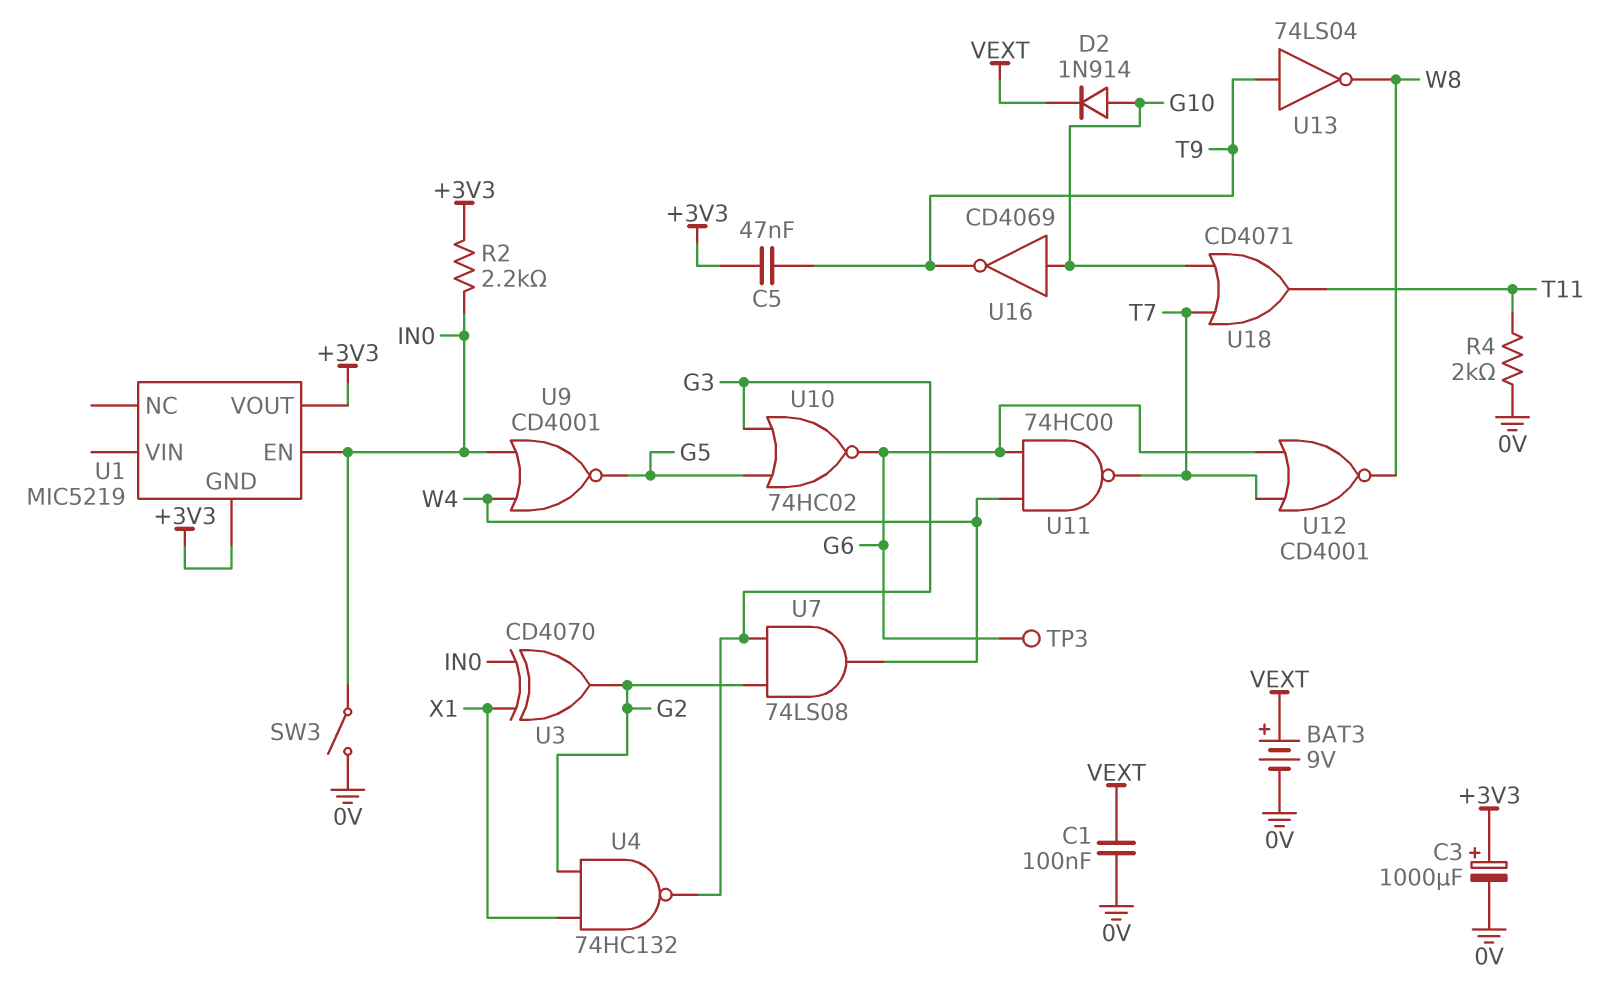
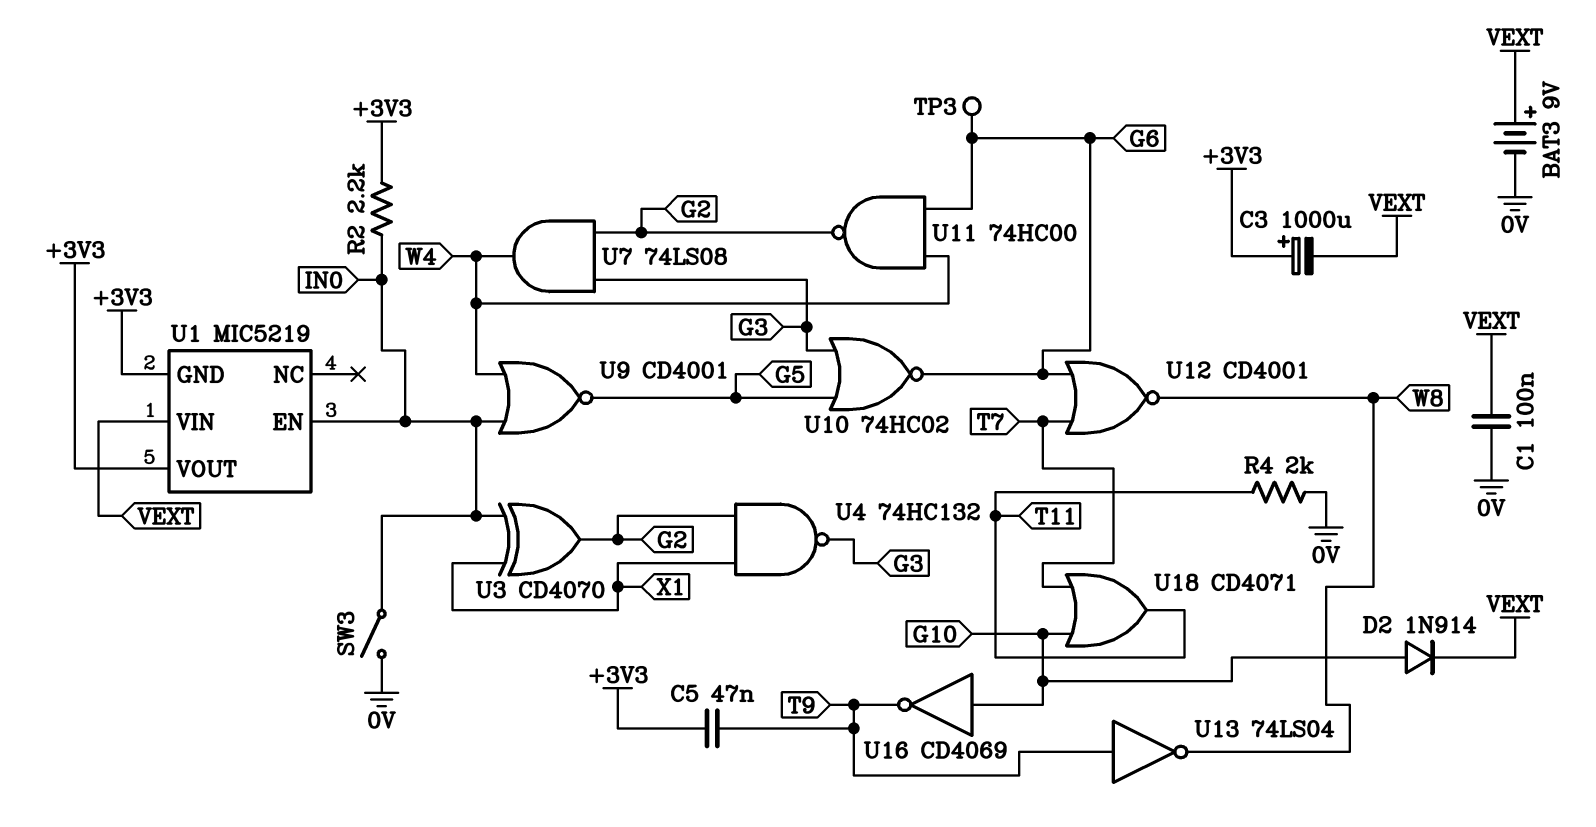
C3: 1000uF (plus +3V3, minus 0V) -> 1000uF (plus +3V3, minus VEXT)
U1 pin VIN: none -> VEXT
U11: NAND 74HC00 (in G6, in W4, out T7) -> NAND 74HC00 (in G6, in W4, out G2)

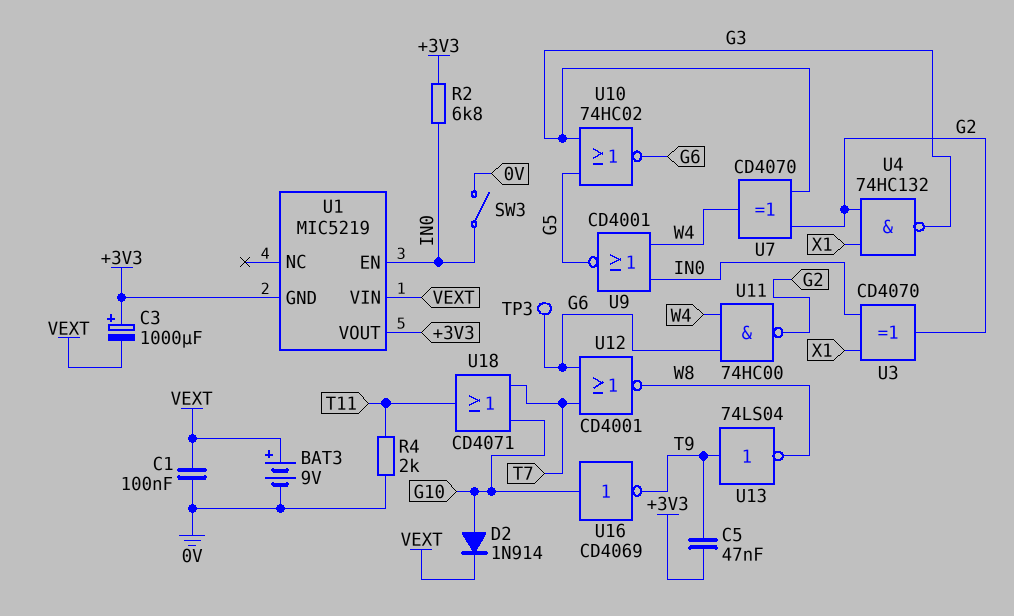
R2: 2.2k (+3V3, IN0) -> 6.8k (+3V3, IN0)
U7: AND 74LS08 (in G2, in G3, out W4) -> XOR CD4070 (in G2, in G3, out W4)

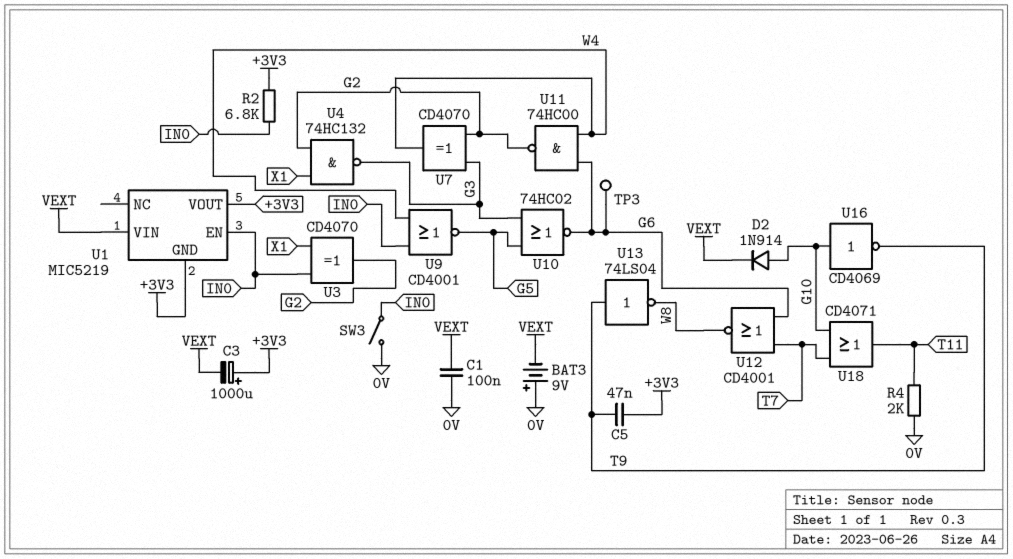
BAT3: 9V (plus VEXT, minus 0V) -> 9V (plus 0V, minus VEXT)

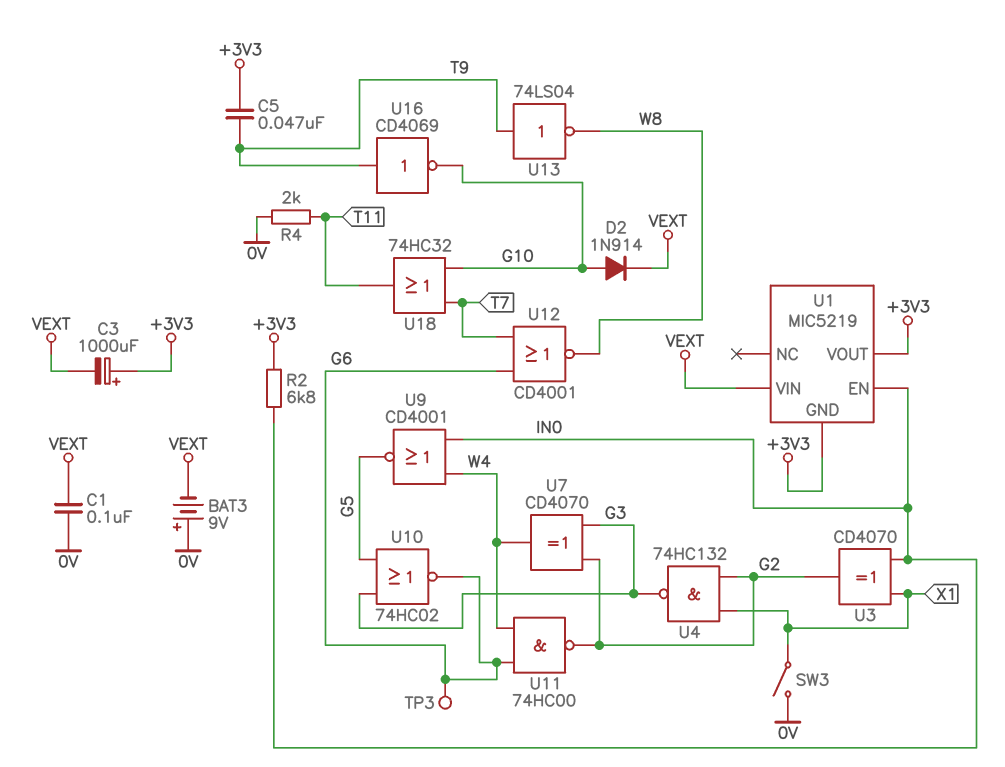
SW3: switch (0V, IN0) -> switch (0V, X1)
U16: NOT CD4069 (in G10, out T9) -> NOT CD4069 (in T9, out G10)
U18: OR CD4071 (in G10, in T7, out T11) -> OR 74HC32 (in G10, in T7, out T11)

